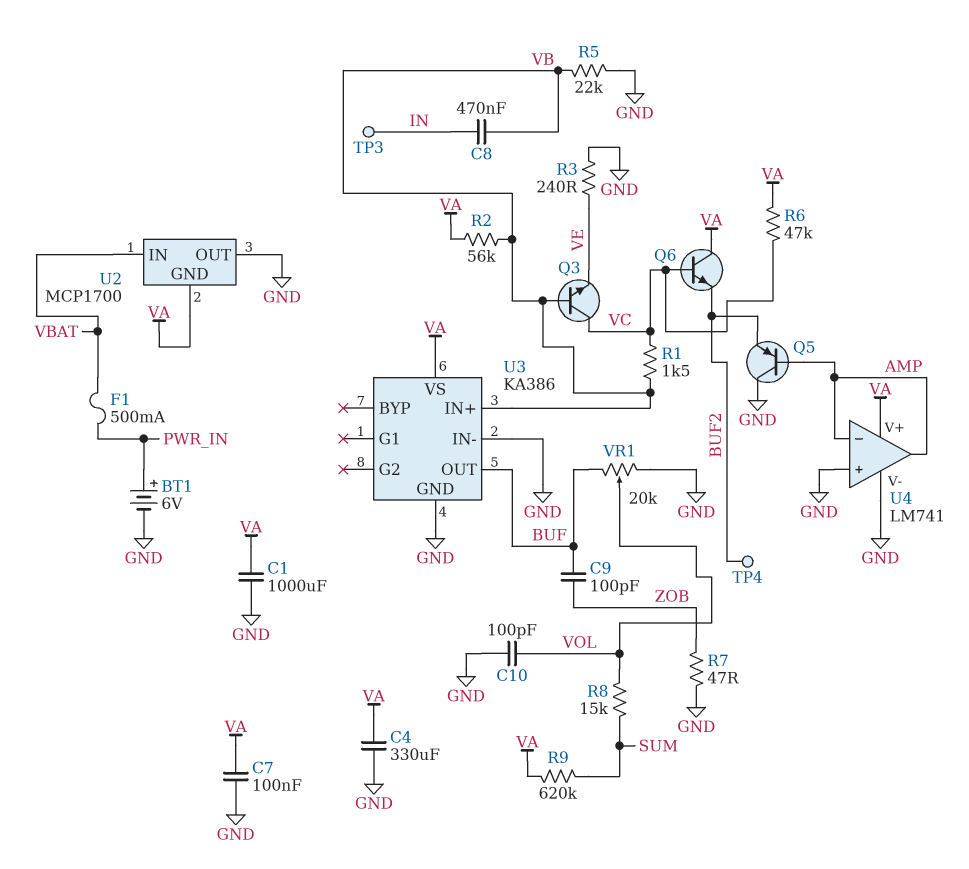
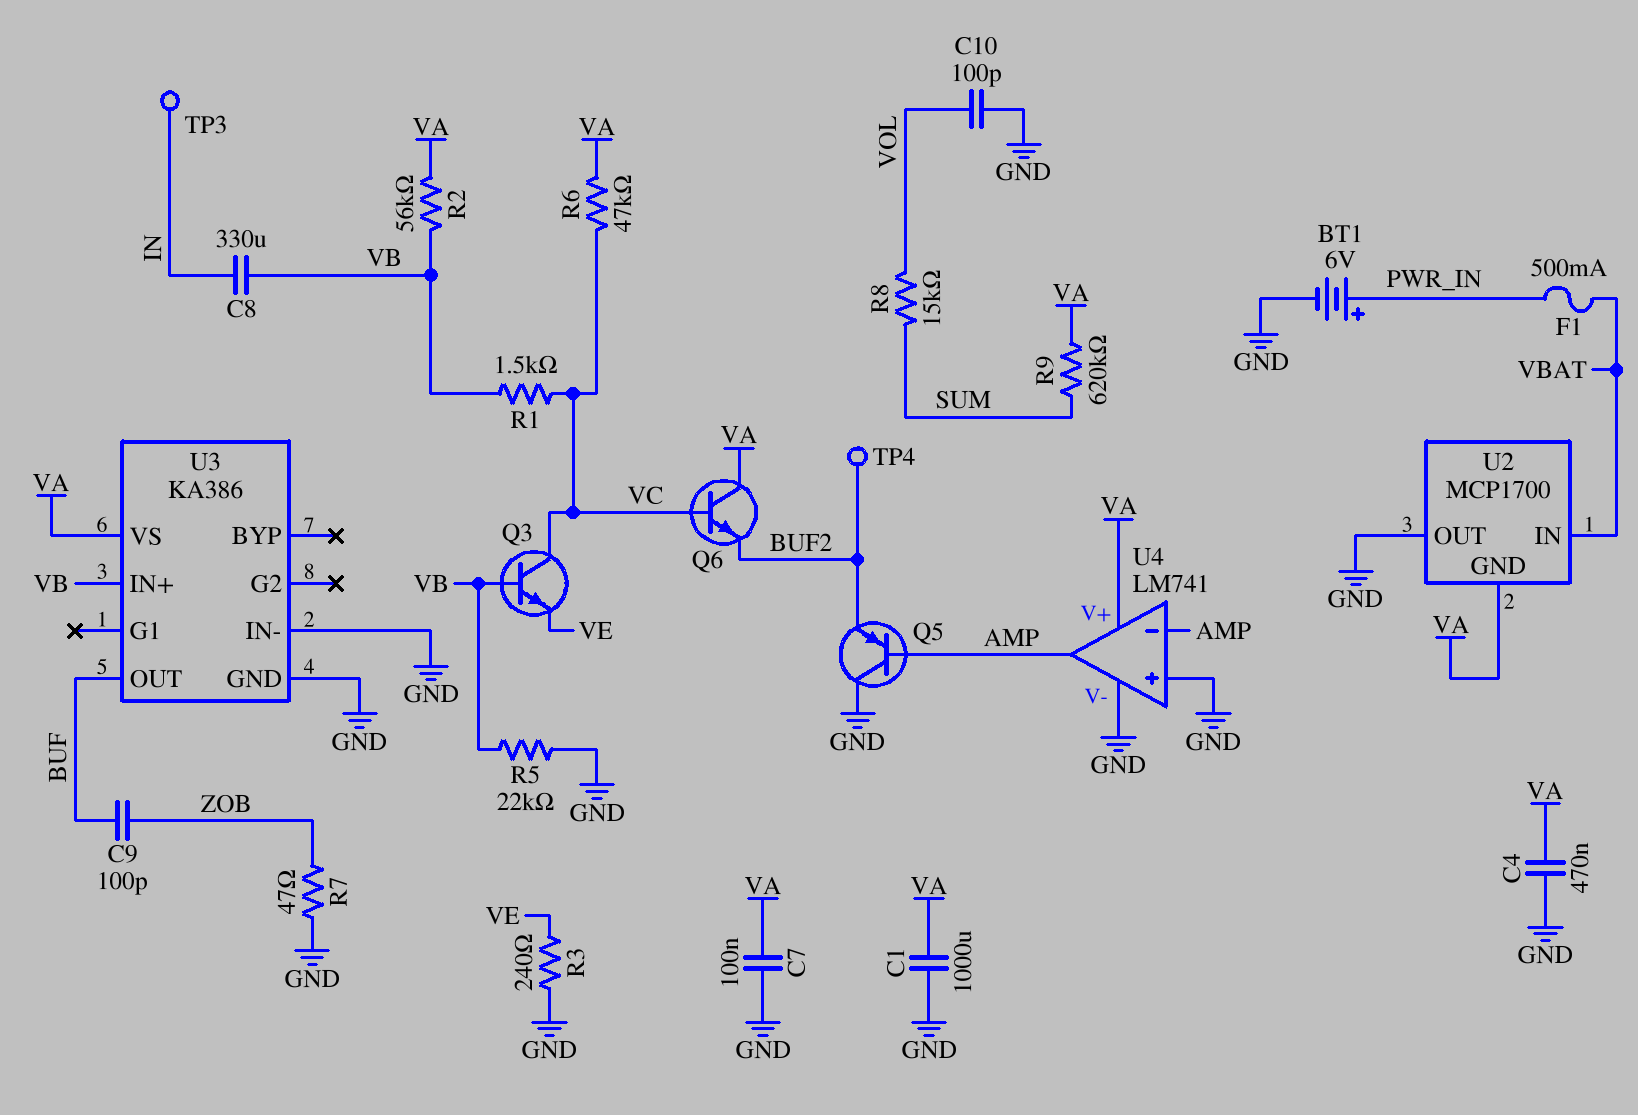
C4: 330uF (GND, VA) -> 470nF (GND, VA)
C8: 470nF (IN, VB) -> 330uF (IN, VB)
VR1: 20k (BUF, GND, wiper VOL) -> none

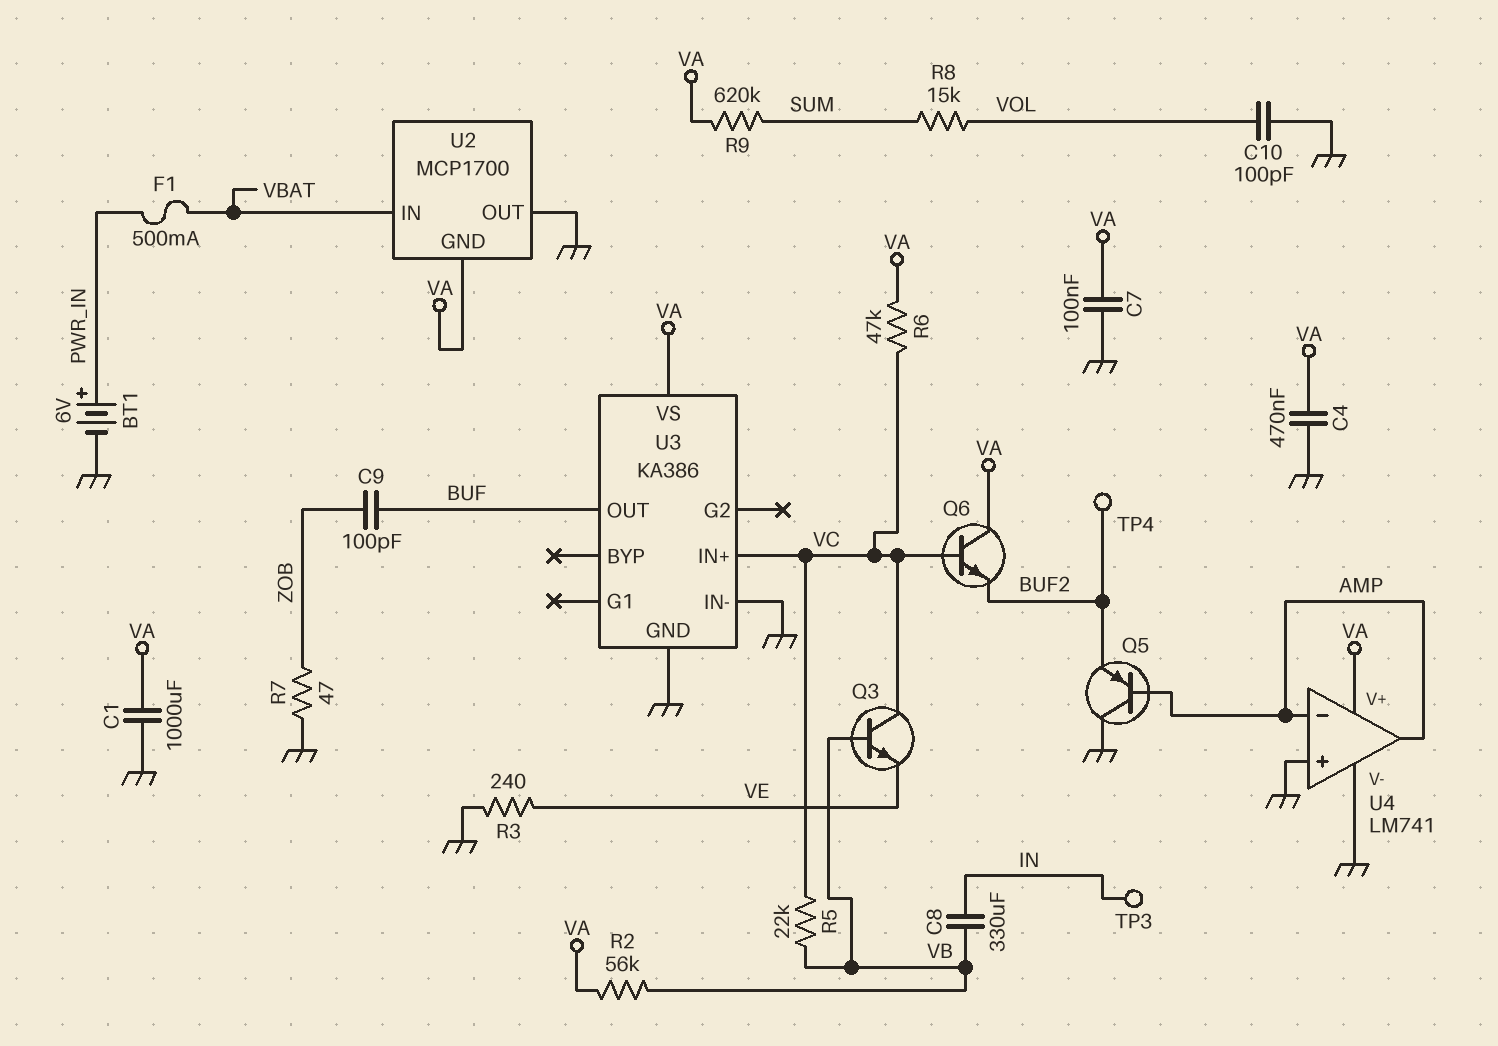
R1: 1.5k (VB, VC) -> none
R5: 22k (GND, VB) -> 22k (VB, VC)
U3 pin IN+: VB -> VC

